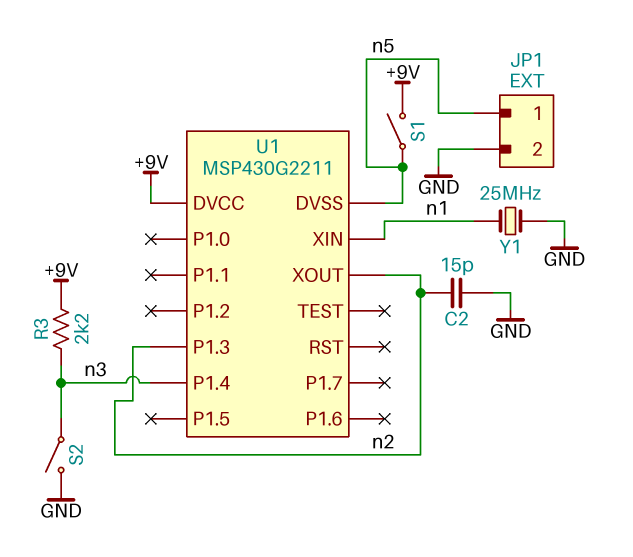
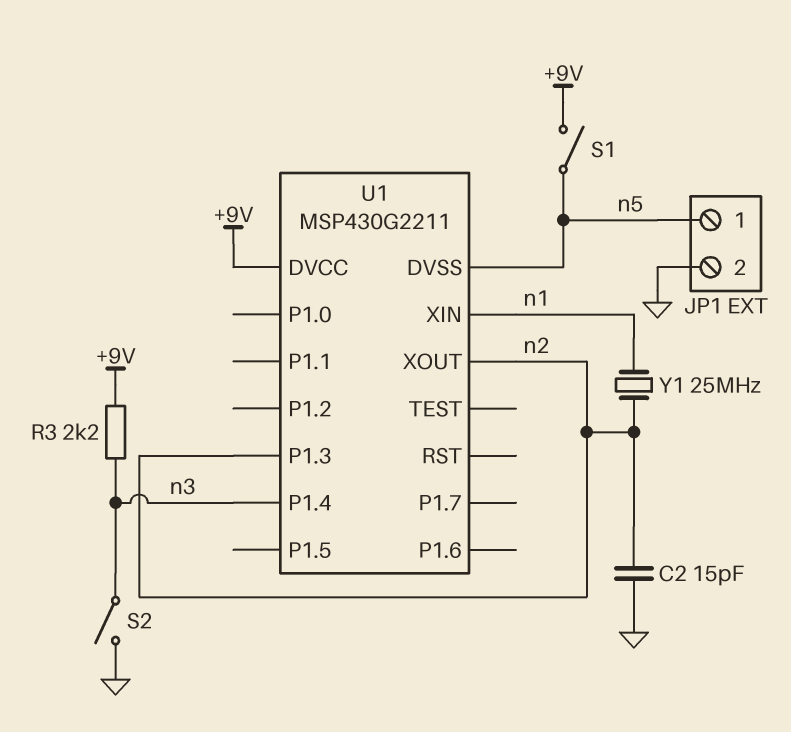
Y1: 25MHz (GND, n1) -> 25MHz (n1, n2)

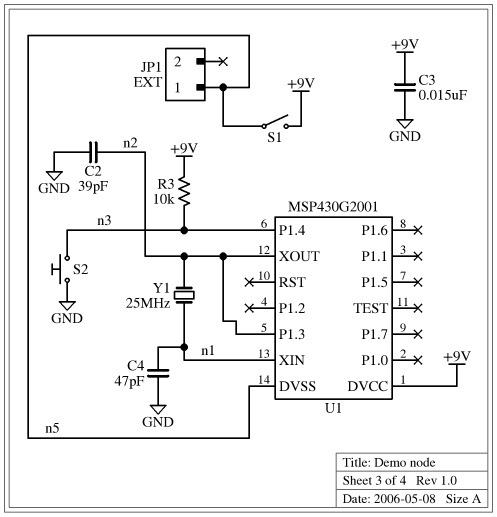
C2: 15pF (GND, n2) -> 39pF (GND, n2)
C3: none -> 15nF (+9V, GND)
C4: none -> 47pF (GND, n1)
JP1 pin 2: GND -> none
R3: 2.2k (+9V, n3) -> 10k (+9V, n3)
S2: switch (GND, n3) -> button (GND, n3)
U1: MSP430G2211 -> MSP430G2001

